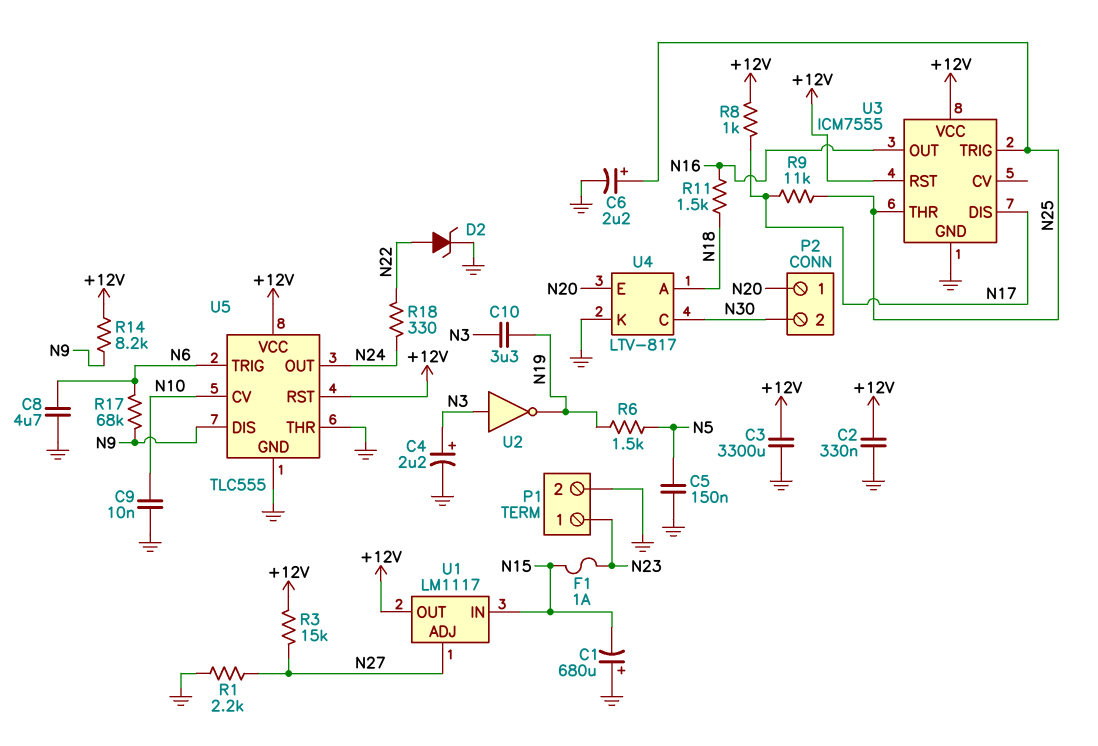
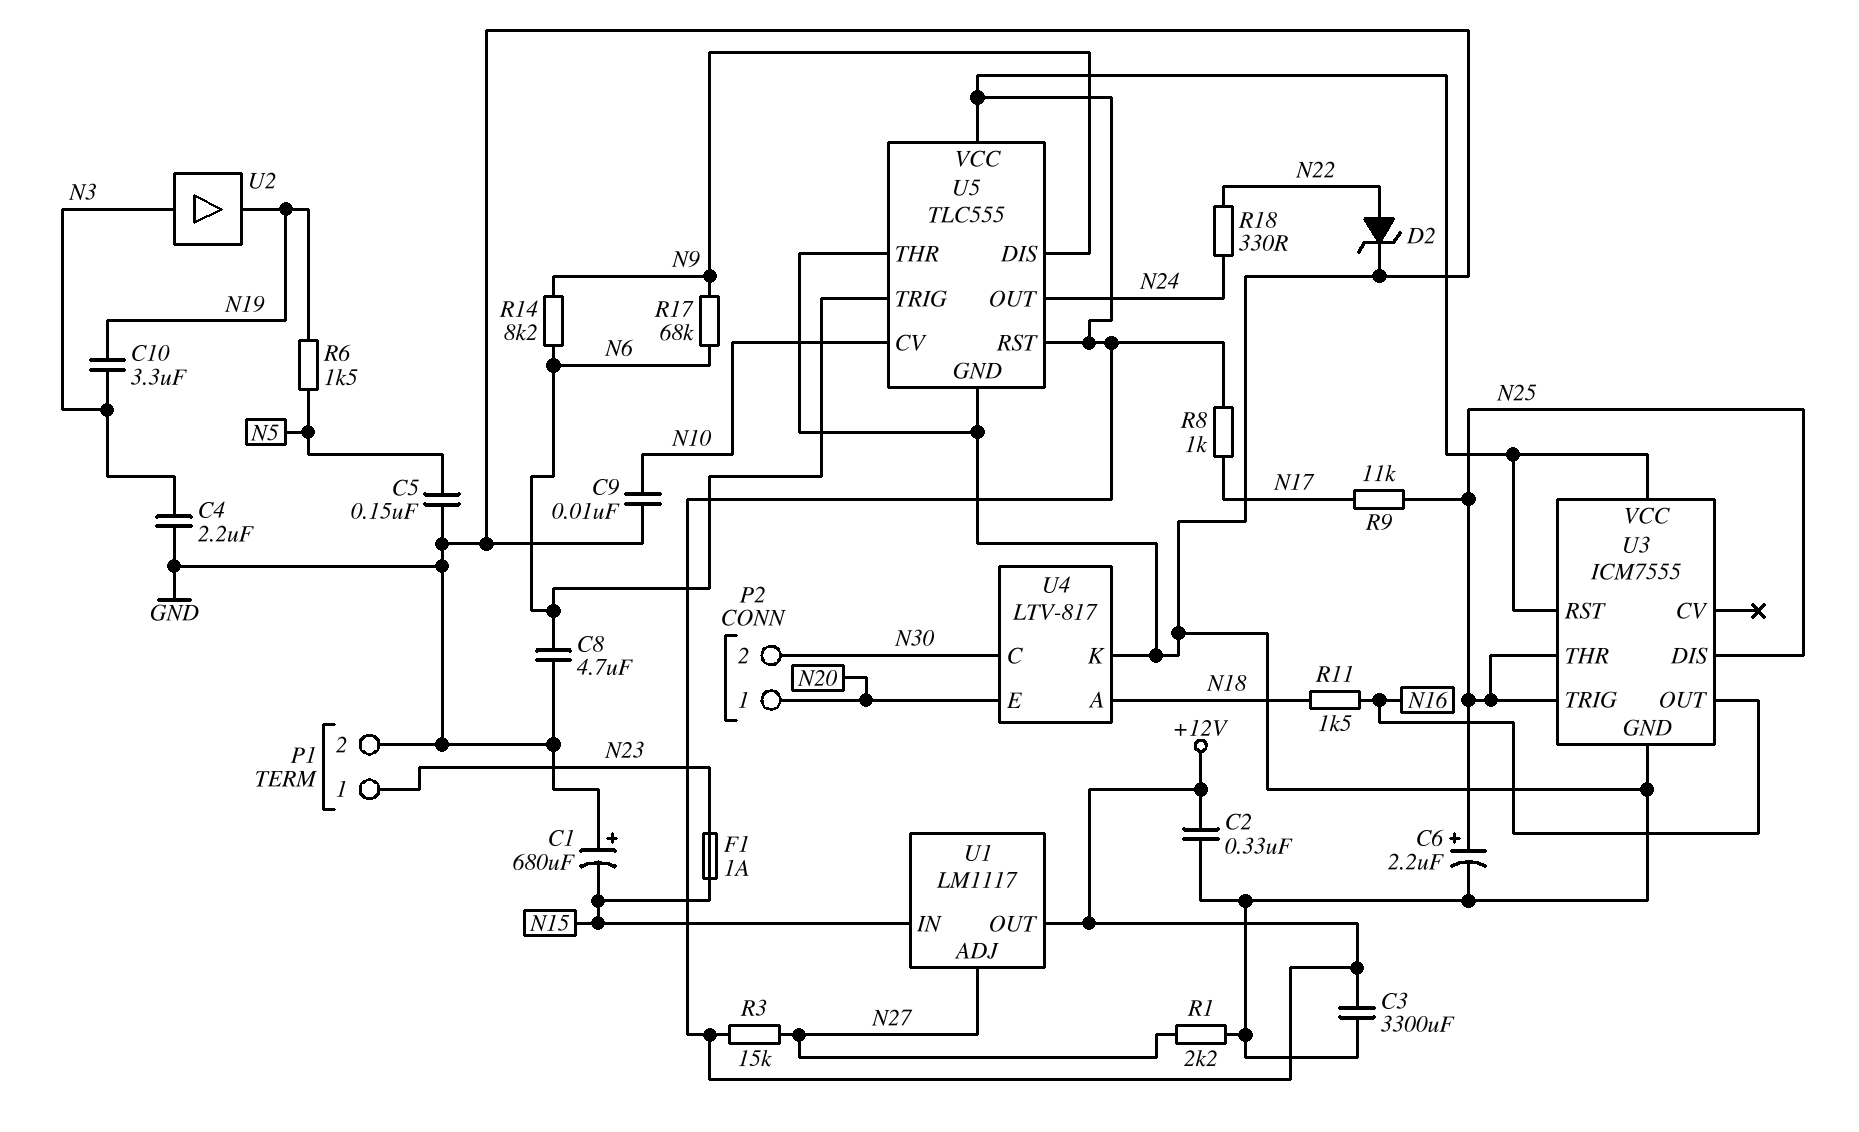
C4: 2.2uF (plus N3, minus GND) -> 2.2uF (GND, N3)
R14: 8.2k (+12V, N9) -> 8.2k (N6, N9)
U2: NOT (in N3, out N19) -> buffer (in N3, out N19)
U3 pin DIS: N17 -> N25

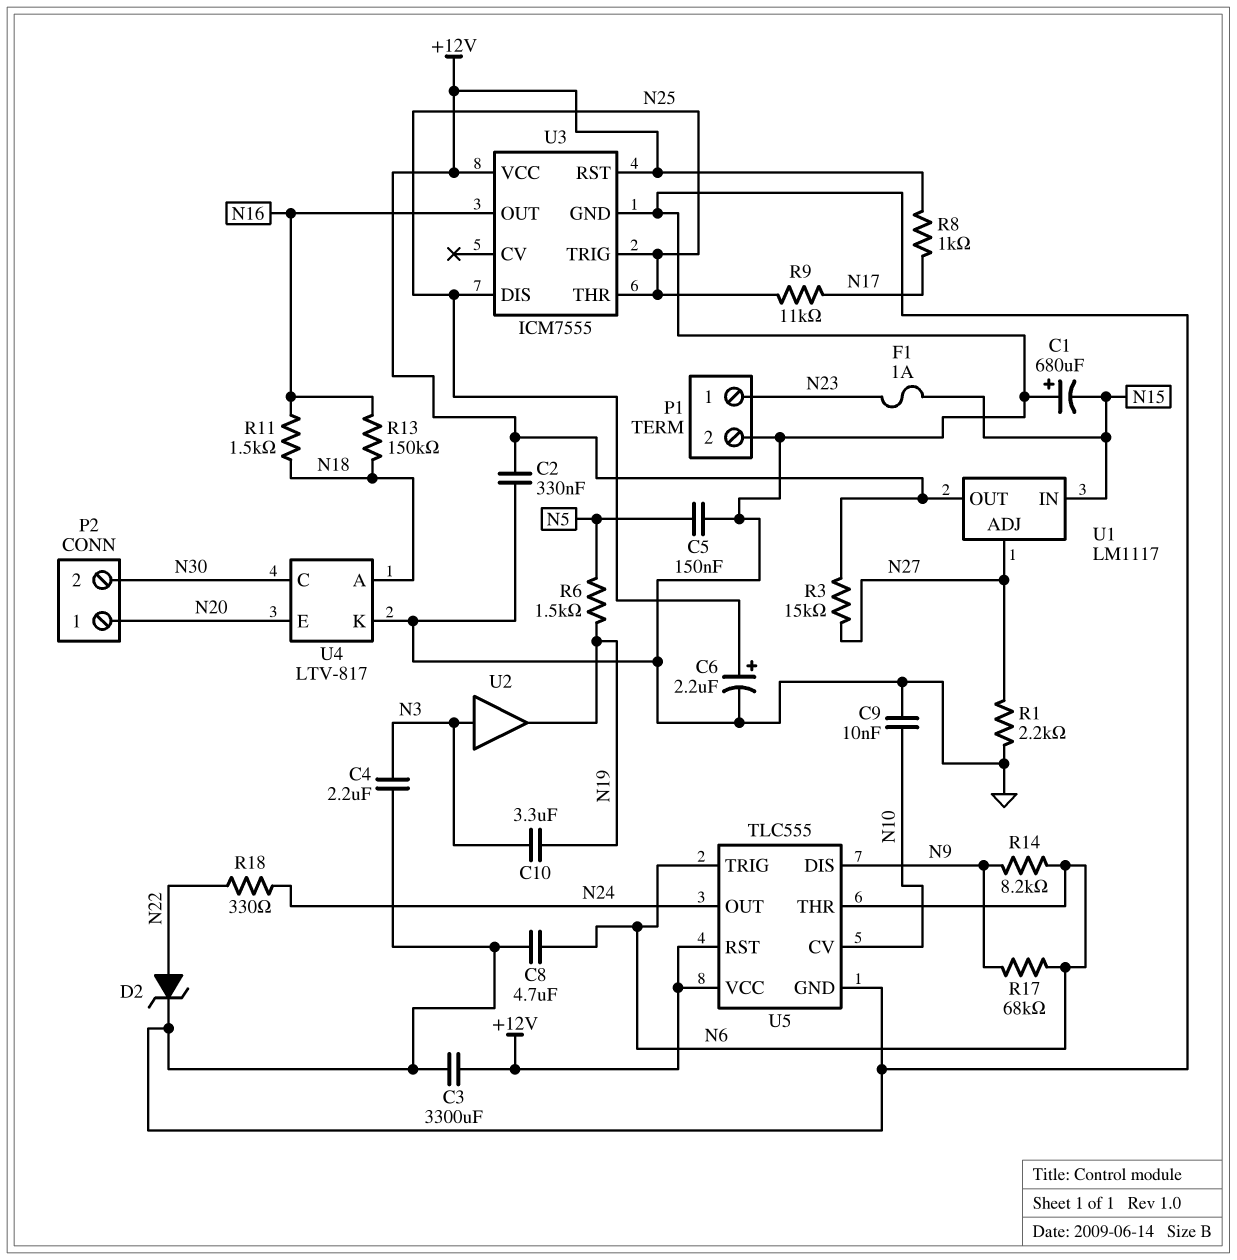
R13: none -> 150k (N16, N18)
U5 pin THR: GND -> N6

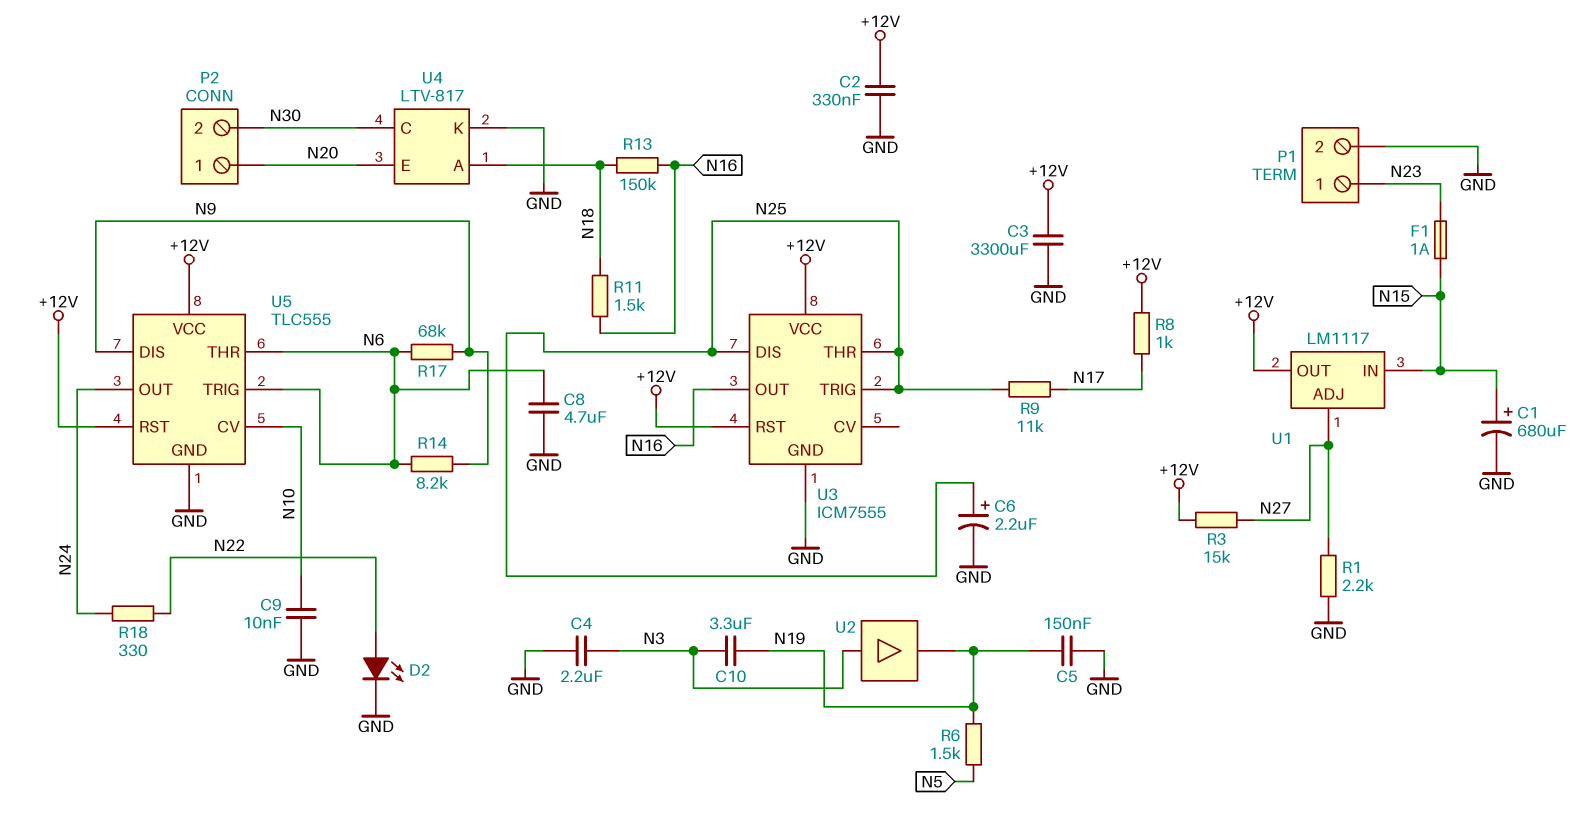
C1: 680uF (plus GND, minus N15) -> 680uF (plus N15, minus GND)
C5: 150nF (GND, N5) -> 150nF (GND, N19)
D2: zener (A N22, K GND) -> LED (A N22, K GND)

